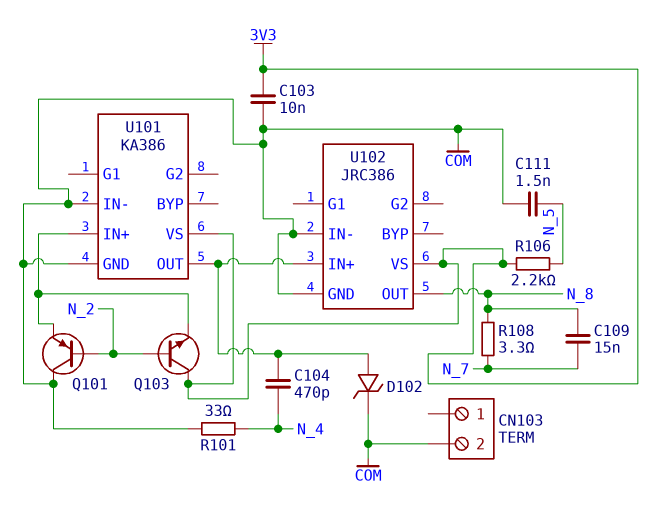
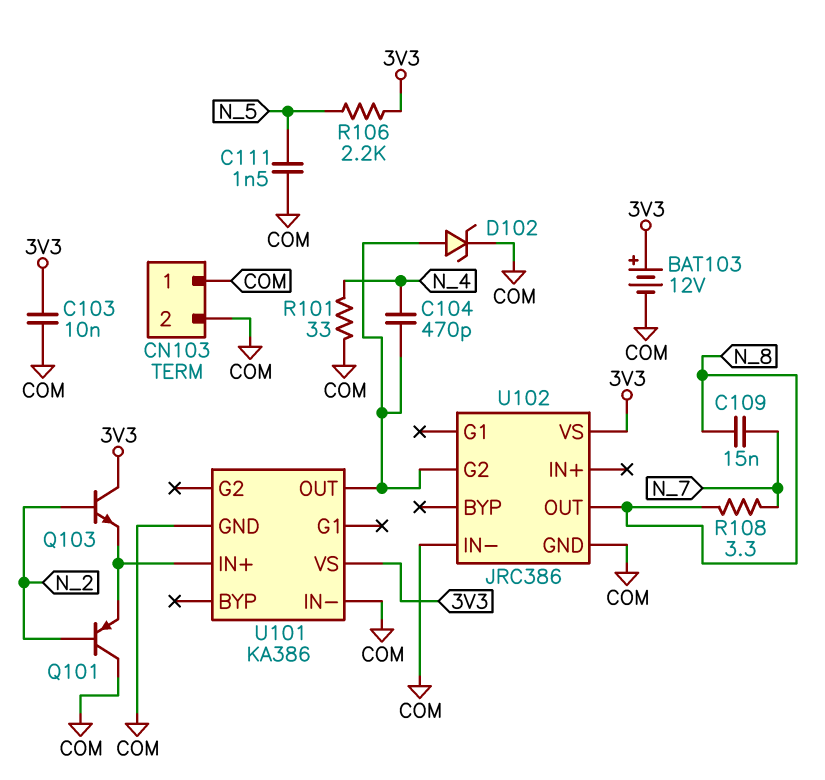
BAT103: none -> 12V (plus 3V3, minus COM)
CN103 pin 1: none -> COM
U102 pin G2: none -> U101/OUT
U102 pin IN+: U101/OUT -> none

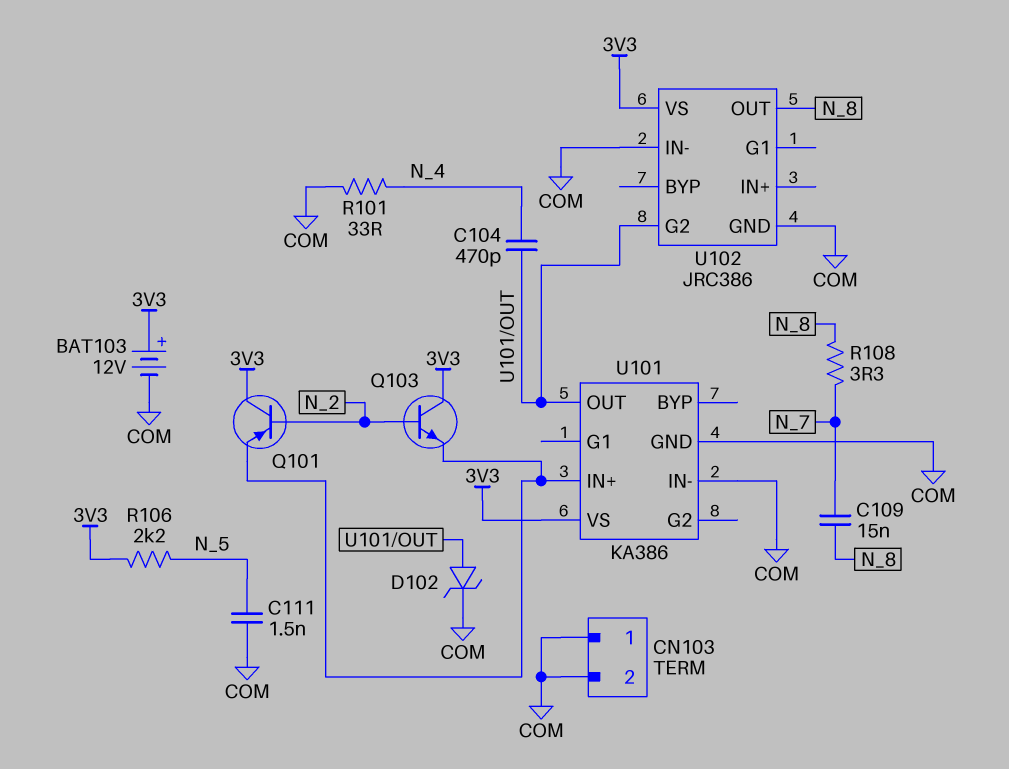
C103: 10nF (3V3, COM) -> none
Q101: PNP (B N_2, C COM, E U101/IN+) -> PNP (B N_2, C 3V3, E U101/IN+)

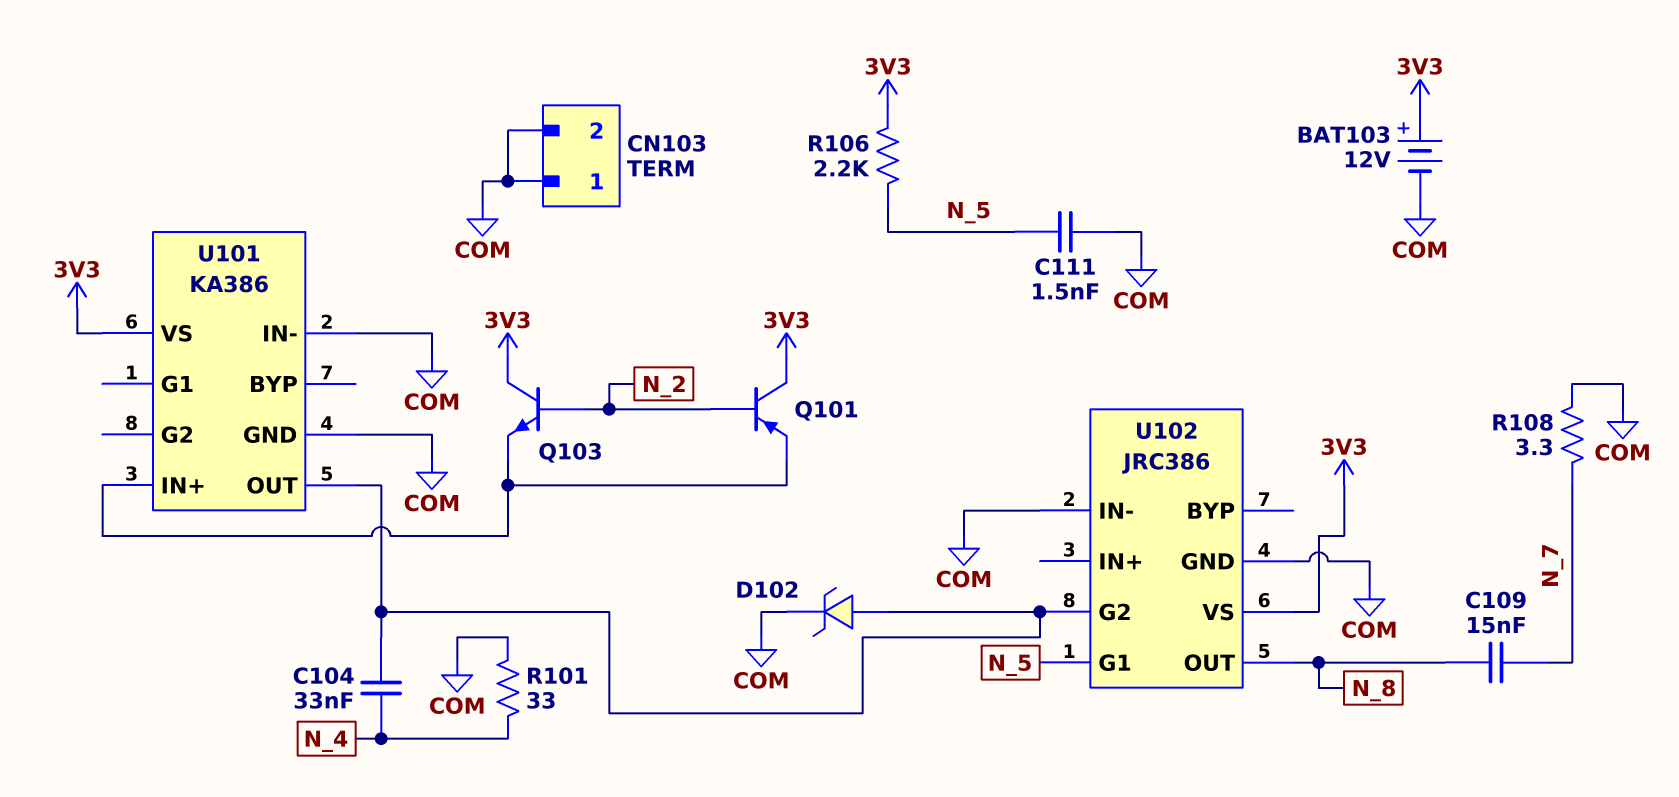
C104: 470pF (N_4, U101/OUT) -> 33nF (N_4, U101/OUT)
R108: 3.3 (N_7, N_8) -> 3.3 (COM, N_7)
U102 pin G1: none -> N_5

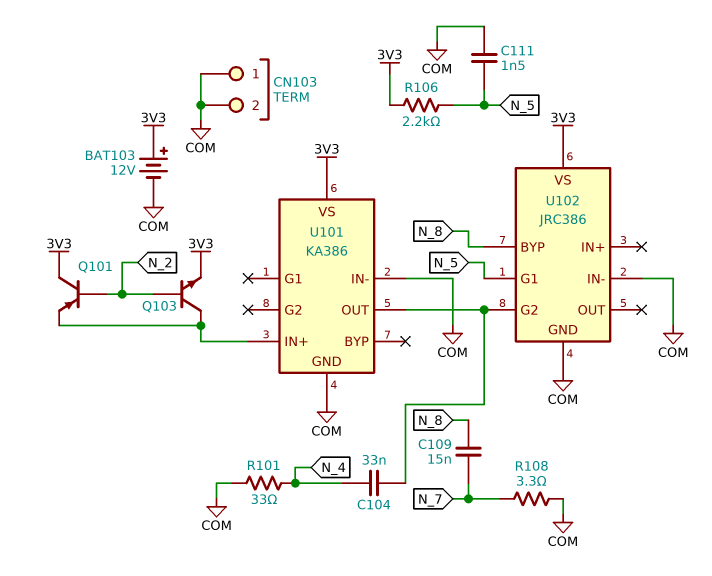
D102: zener (A U101/OUT, K COM) -> none
Q103: NPN (B N_2, C 3V3, E U101/IN+) -> NPN (B N_2, C U101/IN+, E 3V3)
U102 pin BYP: none -> N_8
U102 pin OUT: N_8 -> none

